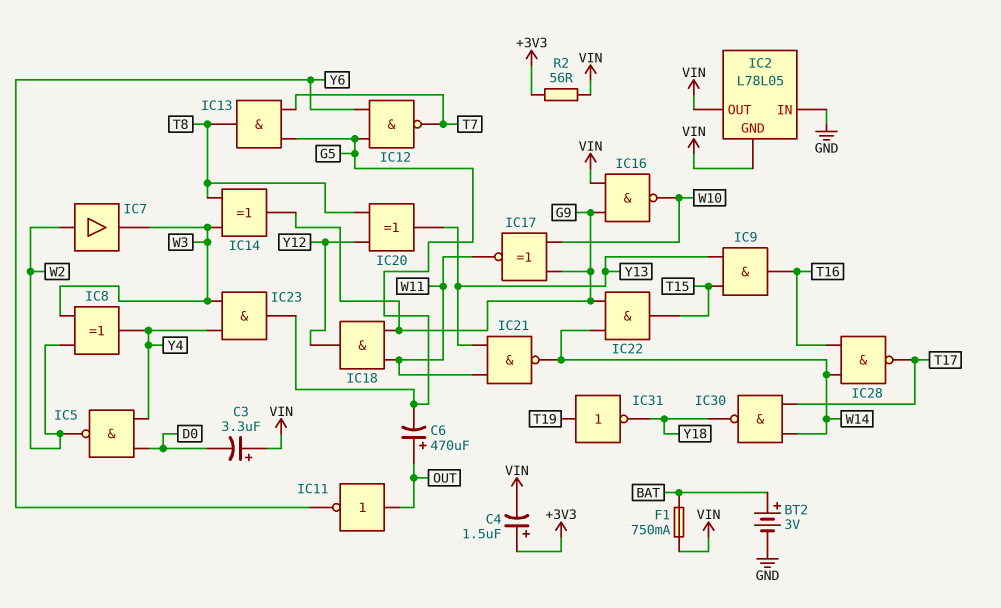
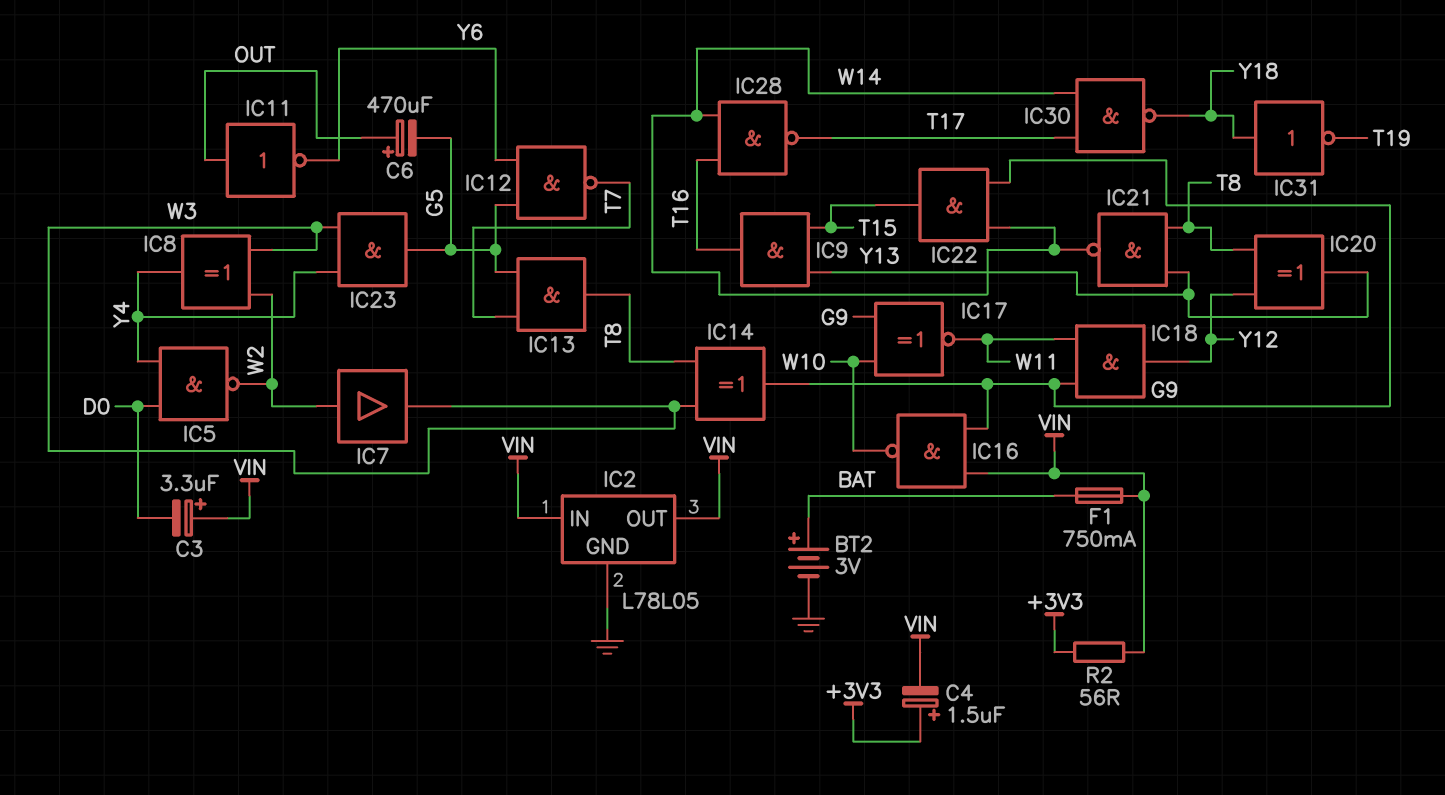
IC2 pin GND: VIN -> GND
IC2 pin IN: GND -> VIN
IC21: NAND (in W11, in Y13, out W14) -> NAND (in T8, in Y13, out W14)
IC31: NOT (in T19, out Y18) -> NOT (in Y18, out T19)

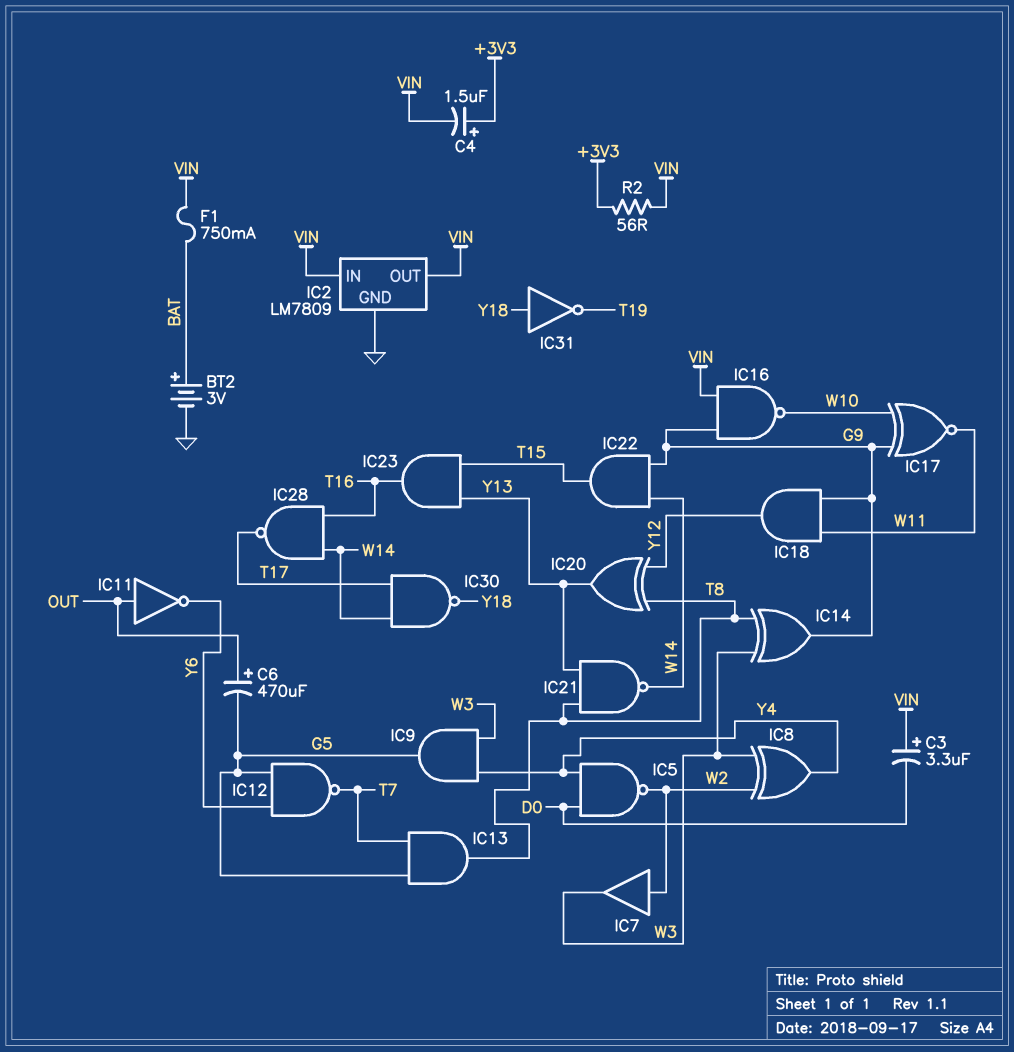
IC2: L78L05 -> LM7809
IC9: AND (in T15, in Y13, out T16) -> AND (in W3, in Y4, out G5)
IC23: AND (in W3, in Y4, out G5) -> AND (in T15, in Y13, out T16)

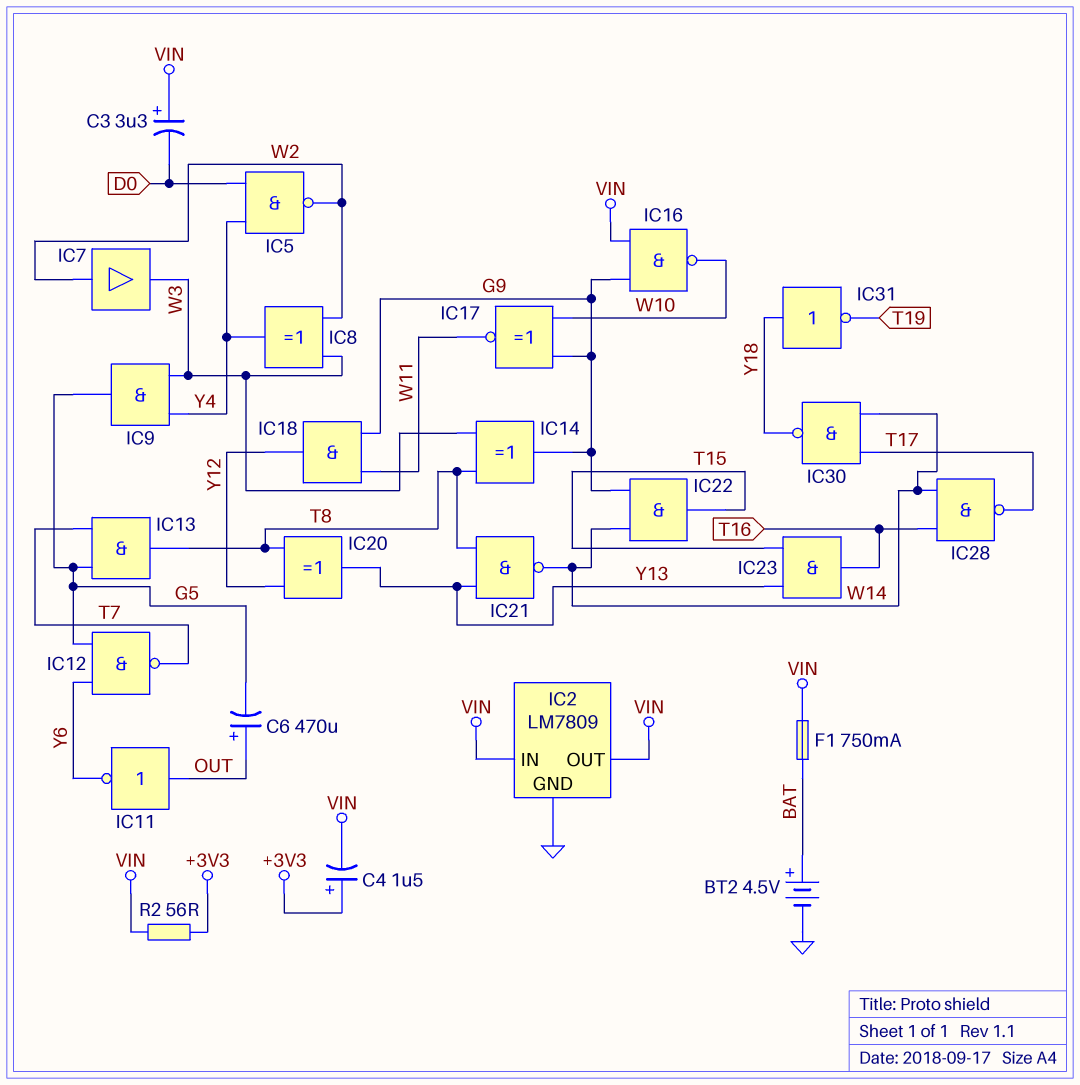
BT2: 3V (plus BAT, minus GND) -> 4.5V (plus BAT, minus GND)

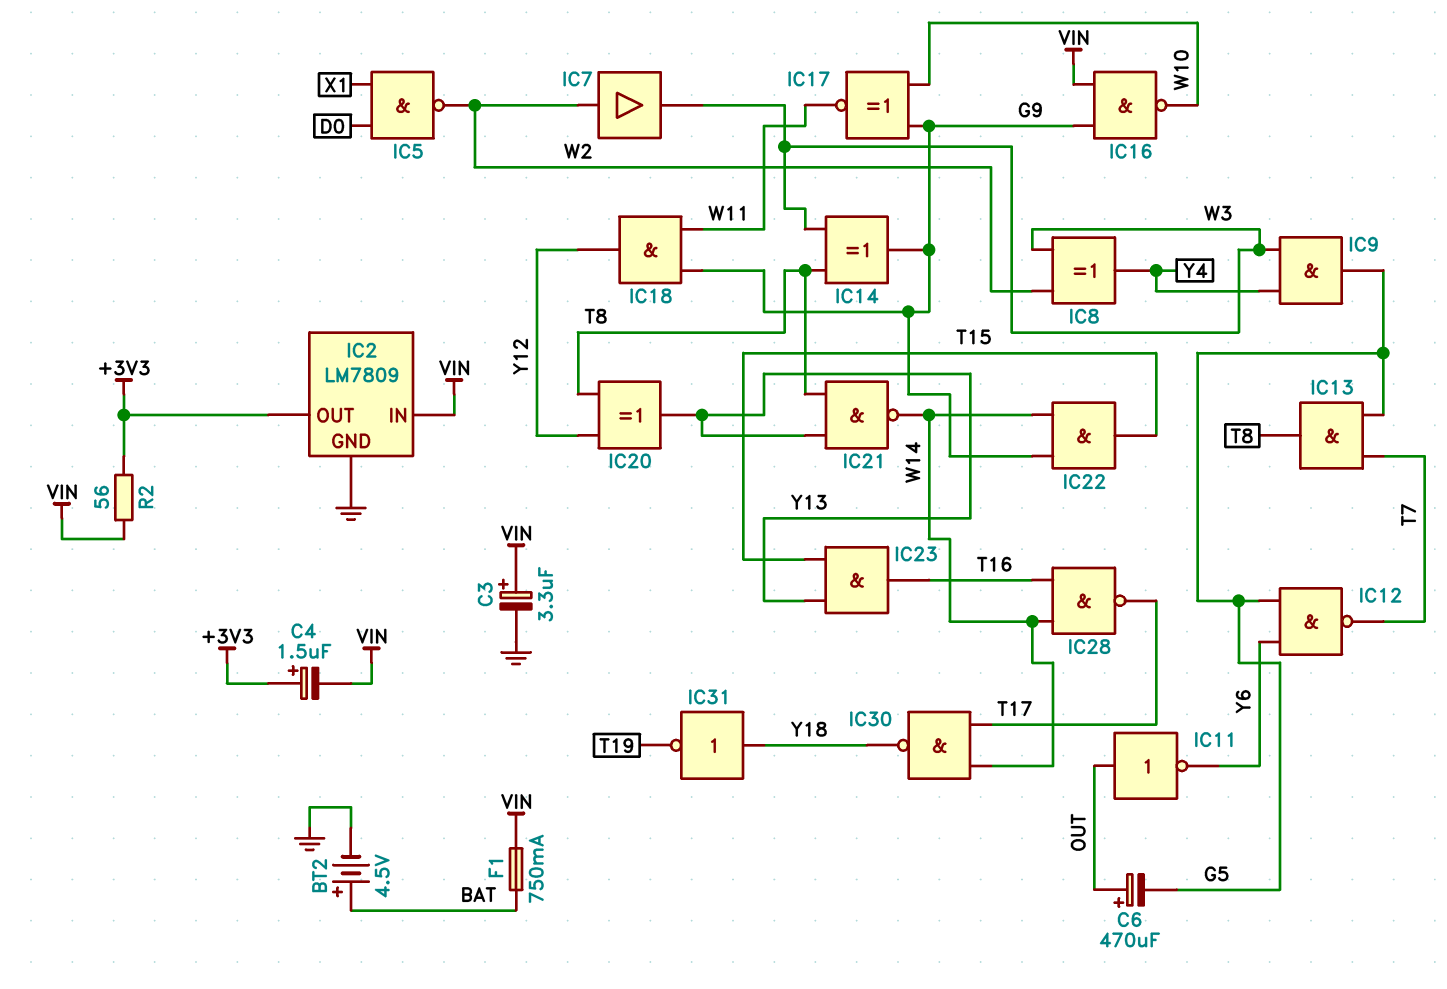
C3: 3.3uF (plus VIN, minus D0) -> 3.3uF (plus VIN, minus GND)
IC2 pin OUT: VIN -> +3V3
IC5: NAND (in D0, in Y4, out W2) -> NAND (in D0, in X1, out W2)

